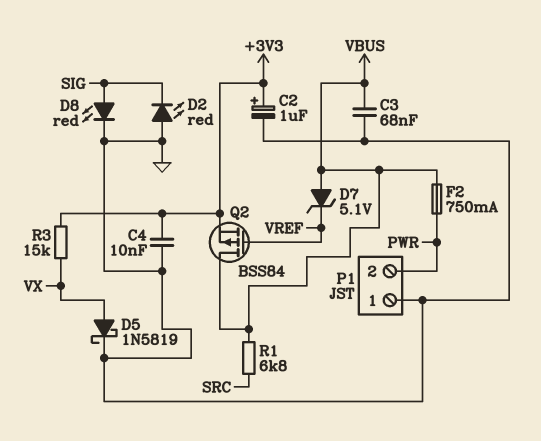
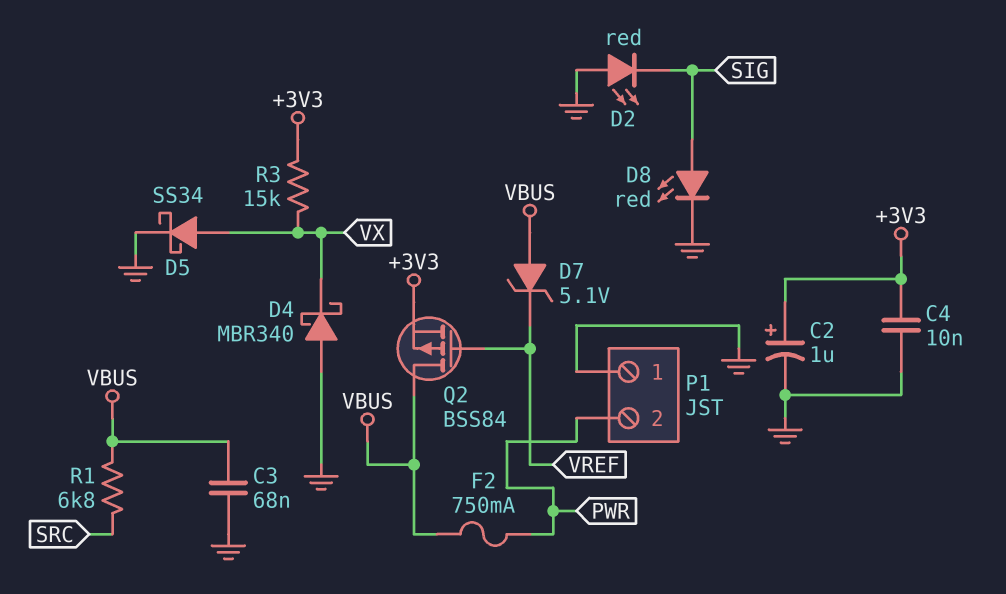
D4: none -> schottky MBR340 (A GND, K VX)
D5: schottky 1N5819 (A VX, K GND) -> schottky SS34 (A VX, K GND)

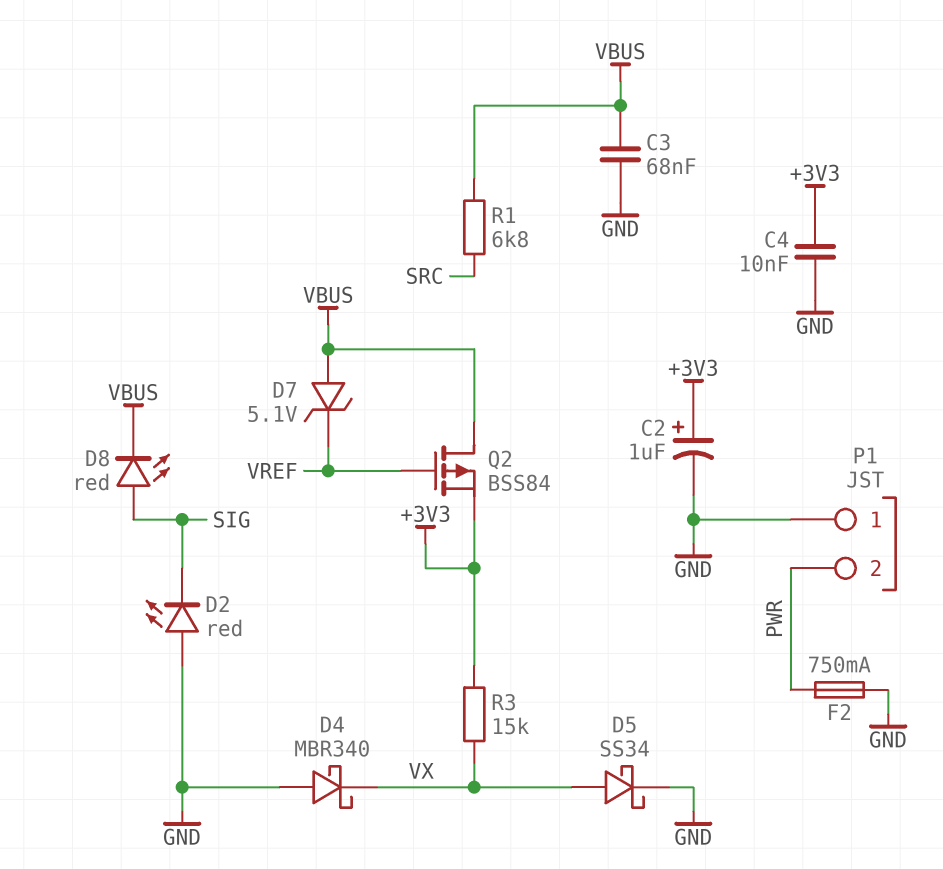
D8: LED red (A SIG, K GND) -> LED red (A SIG, K VBUS)
F2: 750mA (PWR, VBUS) -> 750mA (GND, PWR)

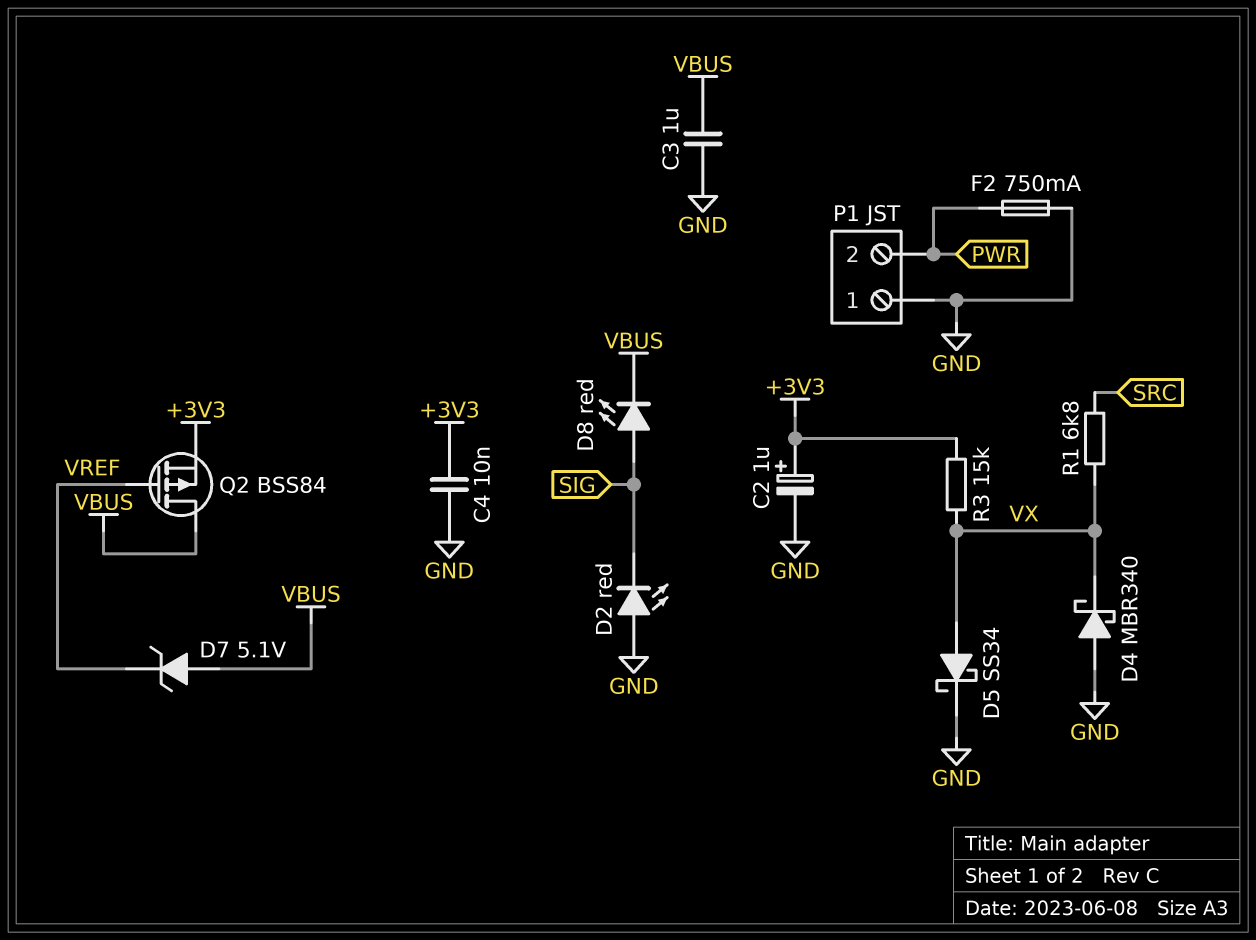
C3: 68nF (GND, VBUS) -> 1uF (GND, VBUS)
R1: 6.8k (SRC, VBUS) -> 6.8k (SRC, VX)

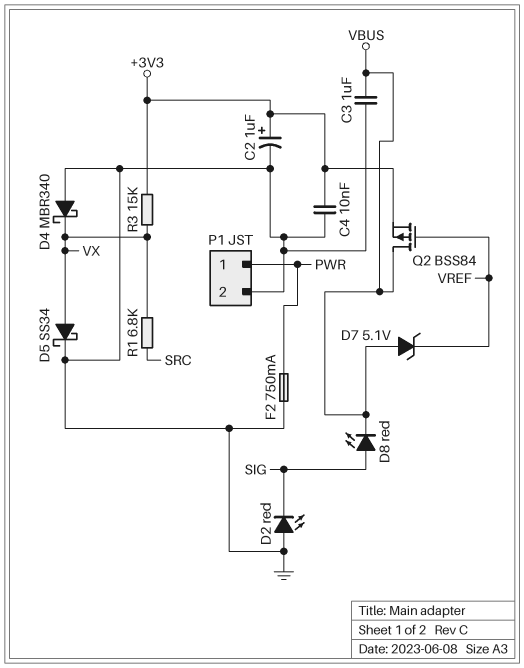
P1 pin 1: GND -> PWR
P1 pin 2: PWR -> GND

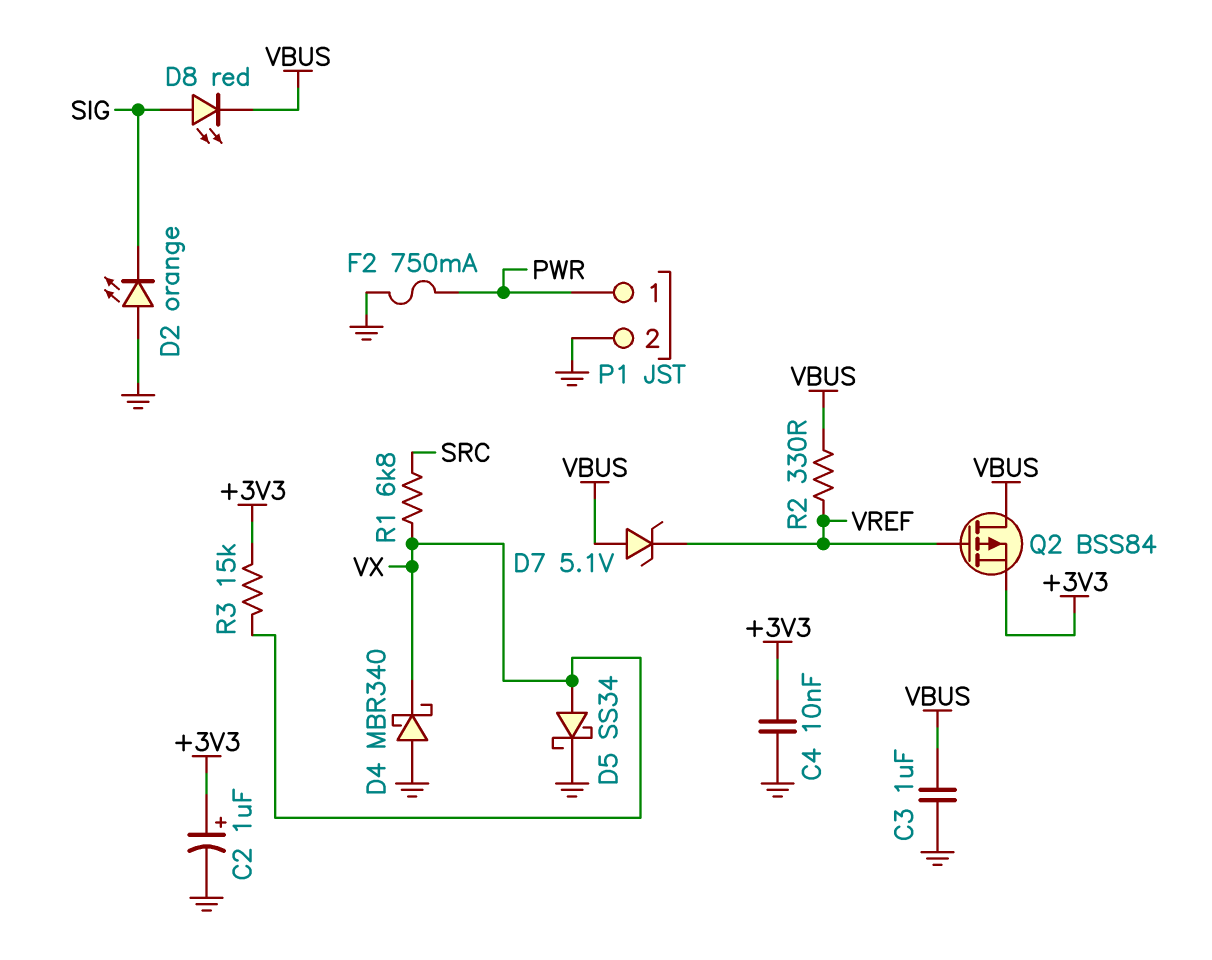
D2: LED red (A GND, K SIG) -> LED orange (A GND, K SIG)
R2: none -> 330 (VBUS, VREF)

